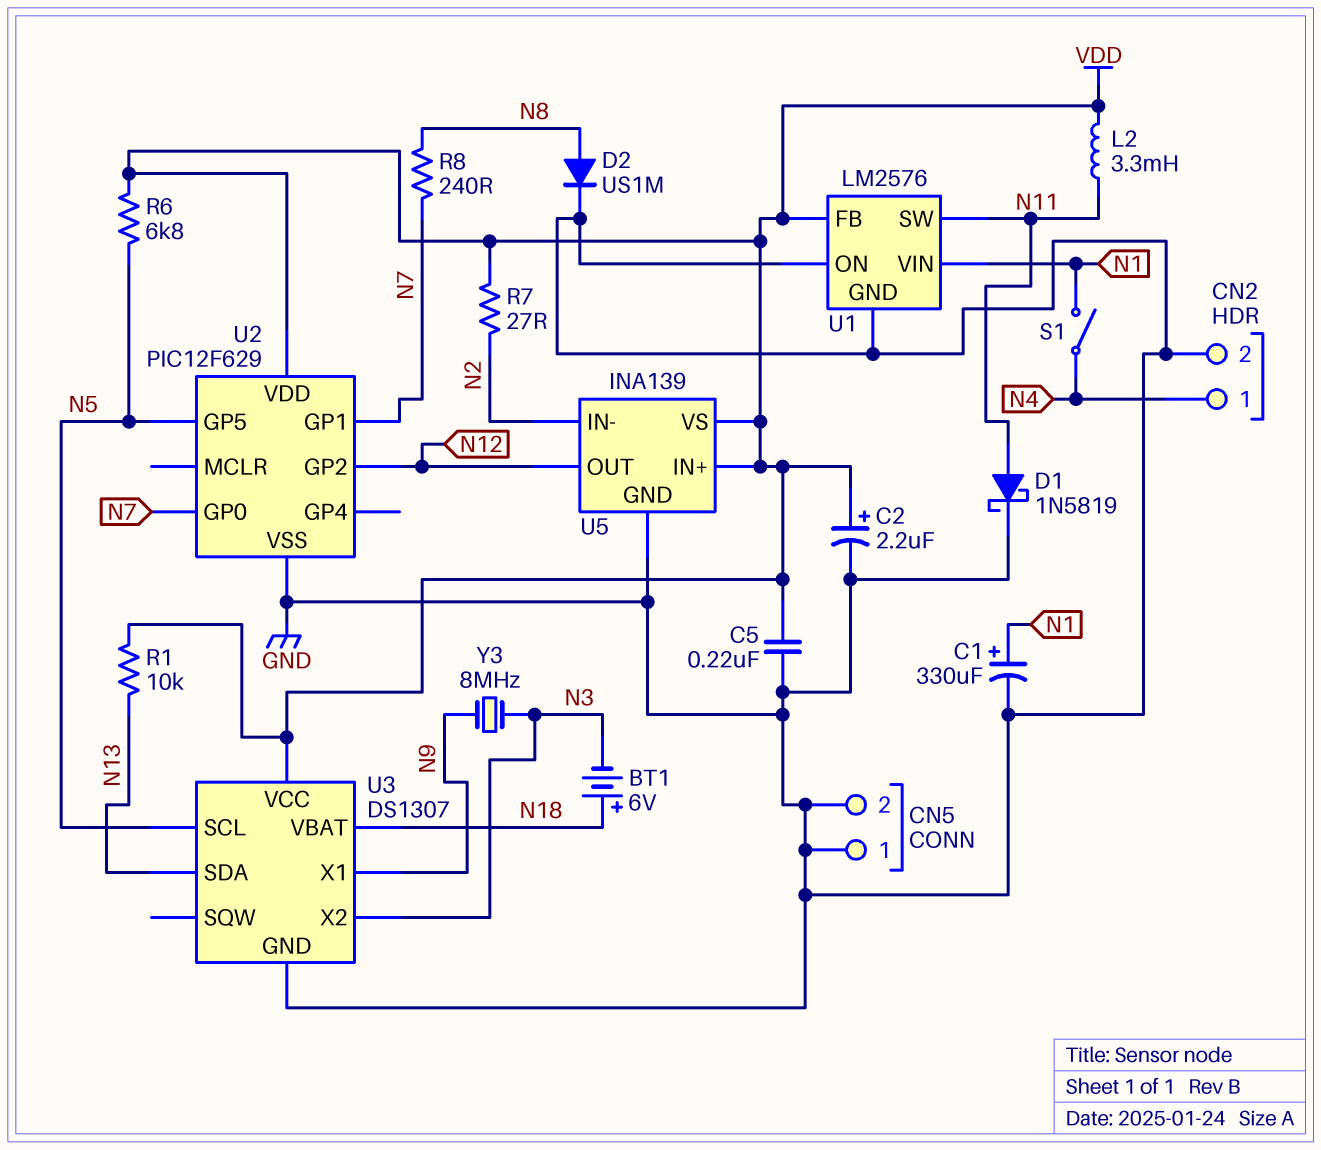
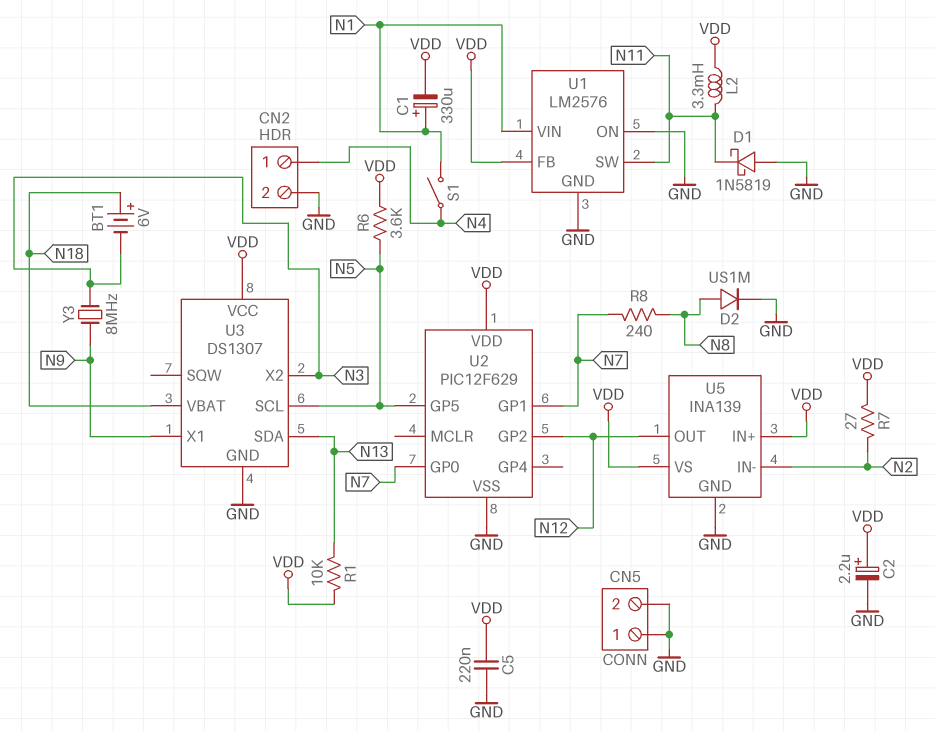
C1: 330uF (plus N1, minus GND) -> 330uF (plus N1, minus VDD)
D1: schottky 1N5819 (A N11, K GND) -> schottky 1N5819 (A GND, K N11)
R6: 6.8k (N5, VDD) -> 3.6k (N5, VDD)

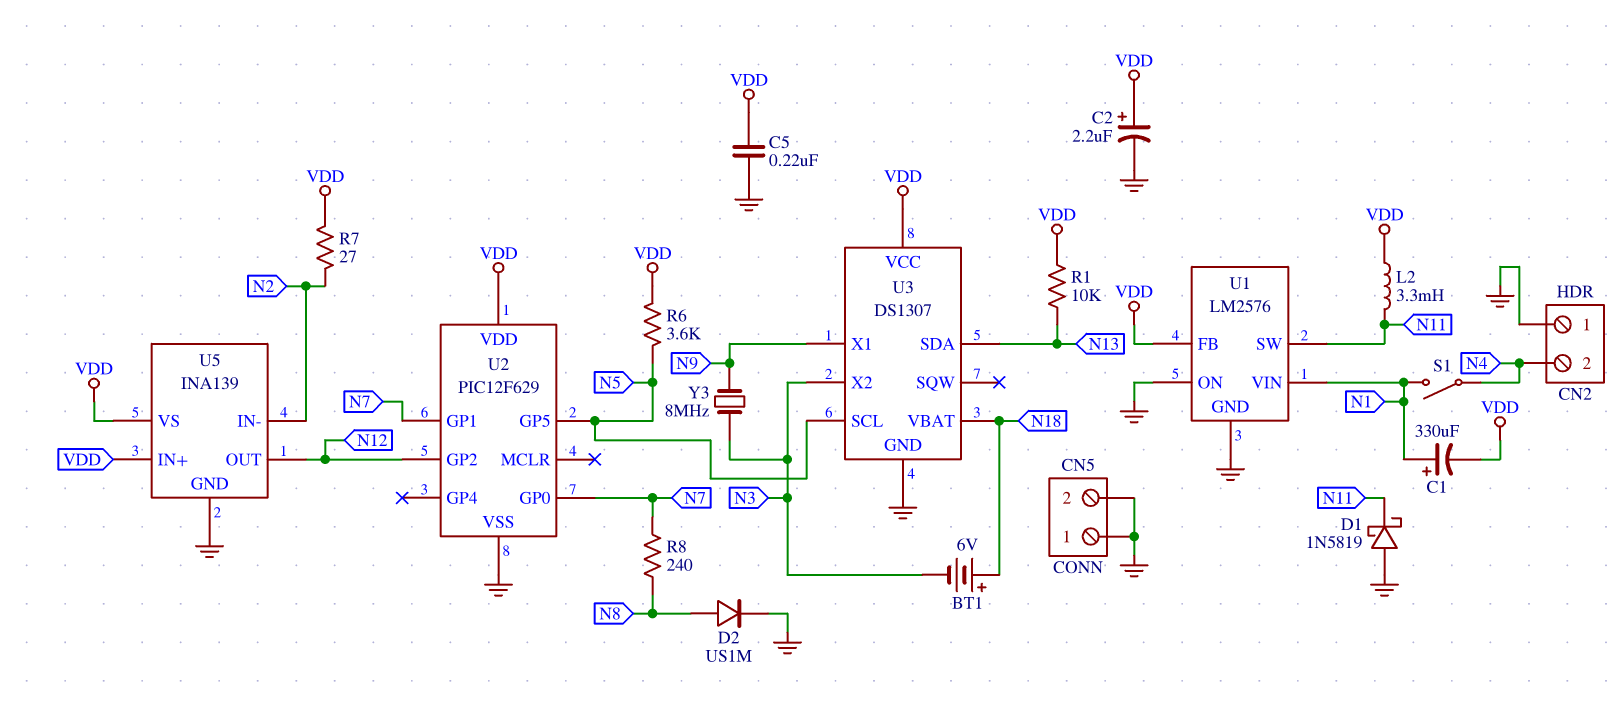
CN2 pin 1: N4 -> GND
CN2 pin 2: GND -> N4

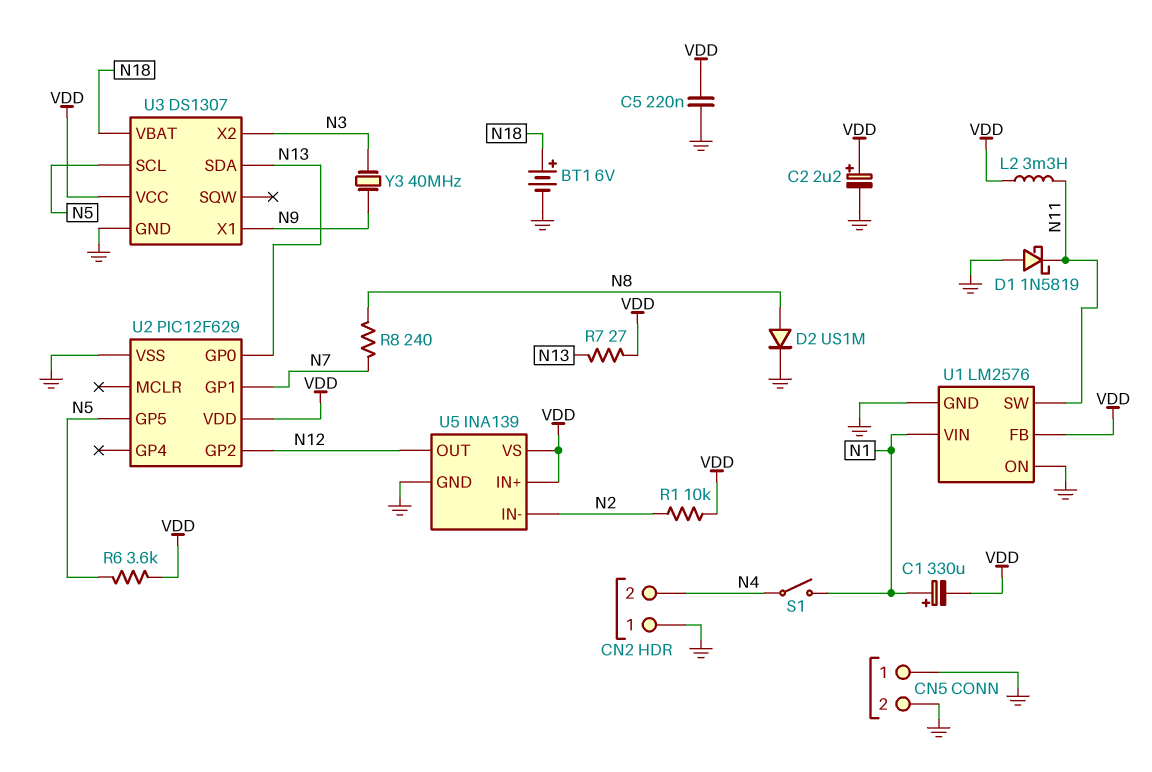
BT1: 6V (plus N18, minus N3) -> 6V (plus N18, minus GND)
R1: 10k (N13, VDD) -> 10k (N2, VDD)
R7: 27 (N2, VDD) -> 27 (N13, VDD)
U2 pin GP0: N7 -> N13
Y3: 8MHz (N3, N9) -> 40MHz (N3, N9)

